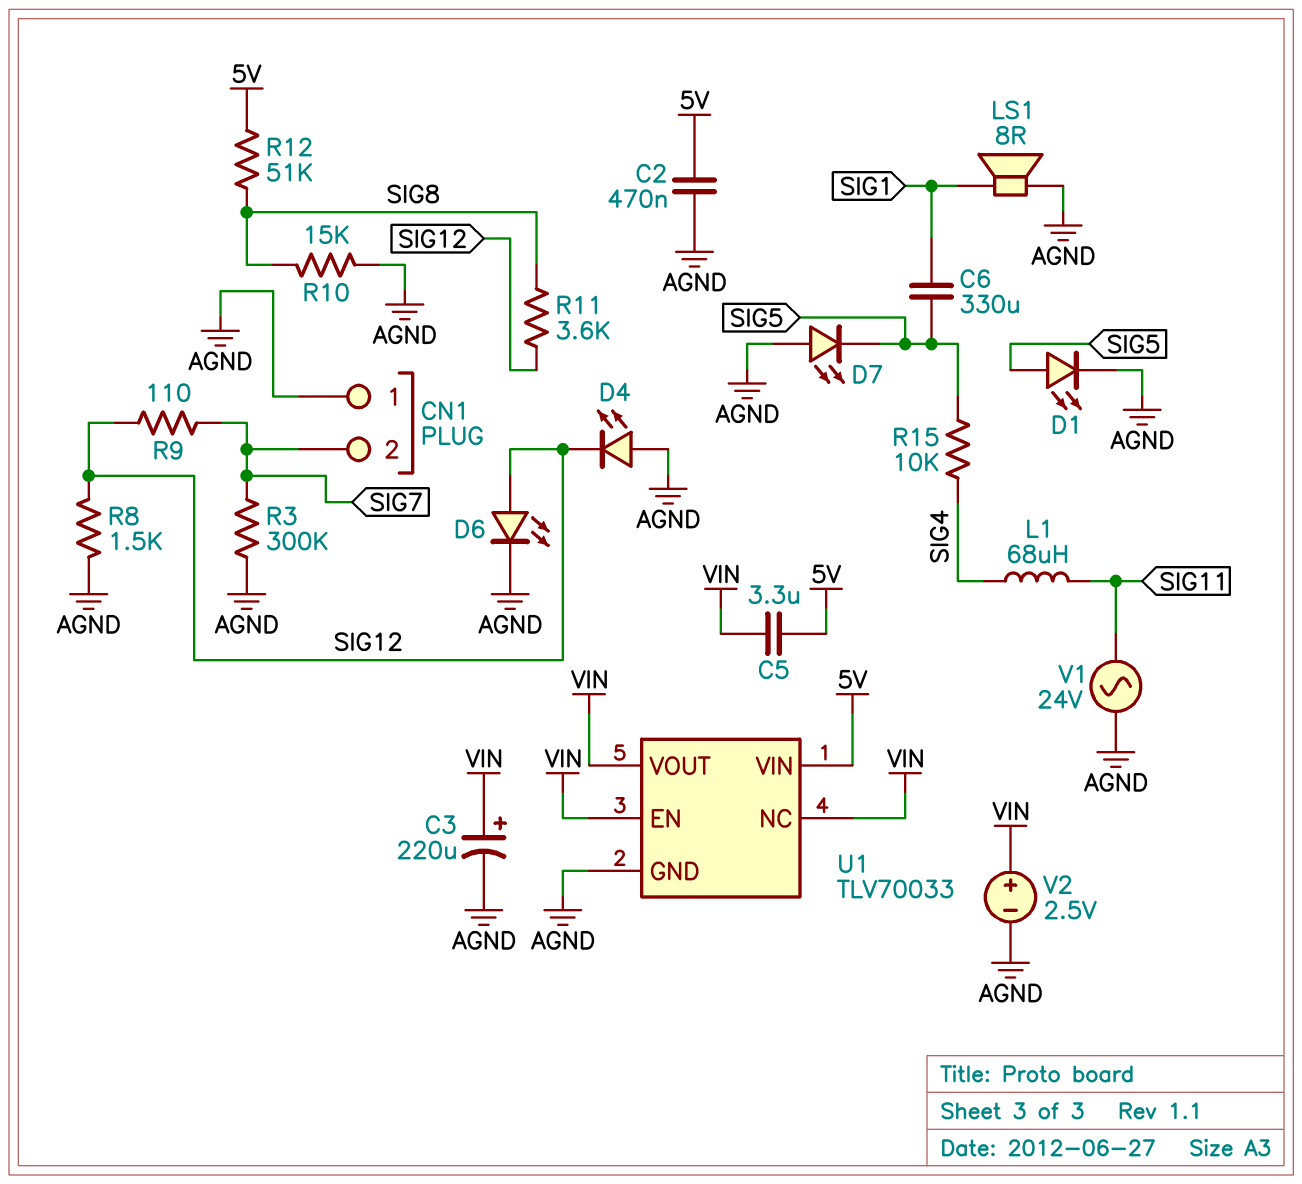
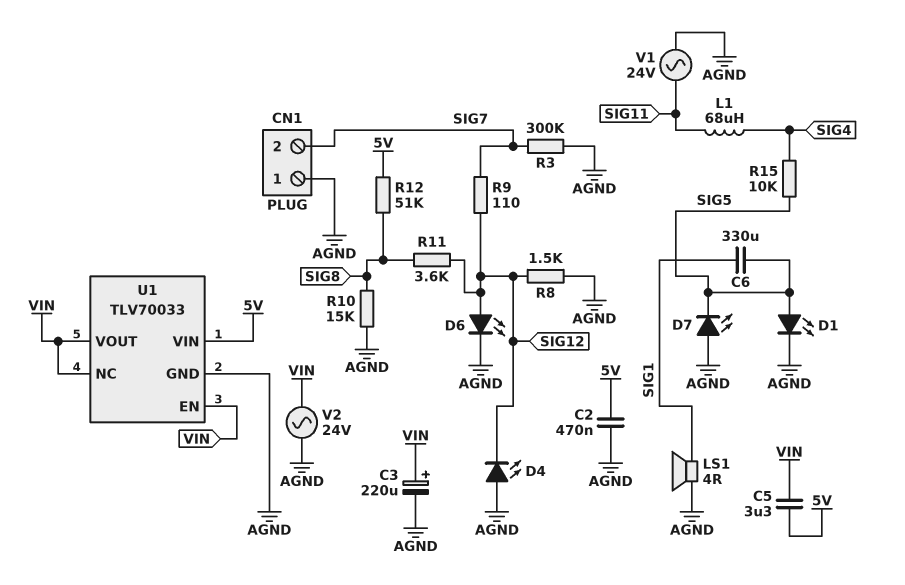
LS1: speaker 8R (AGND, SIG1) -> speaker 4R (AGND, SIG1)
V2: 2.5V (plus VIN, minus AGND) -> AC 24V (AGND, VIN)

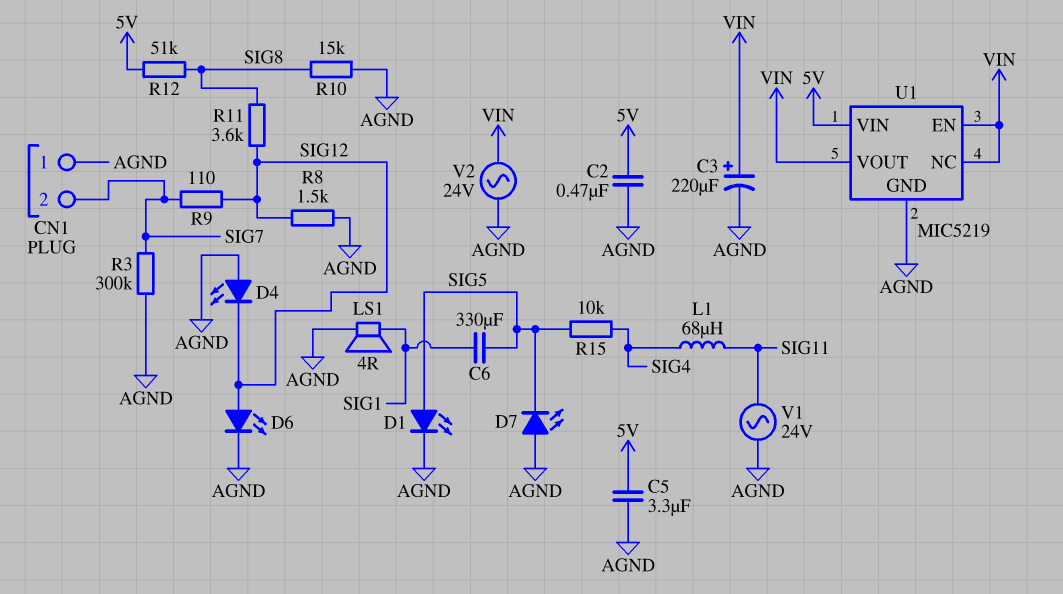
C5: 3.3uF (5V, VIN) -> 3.3uF (5V, AGND)
U1: TLV70033 -> MIC5219

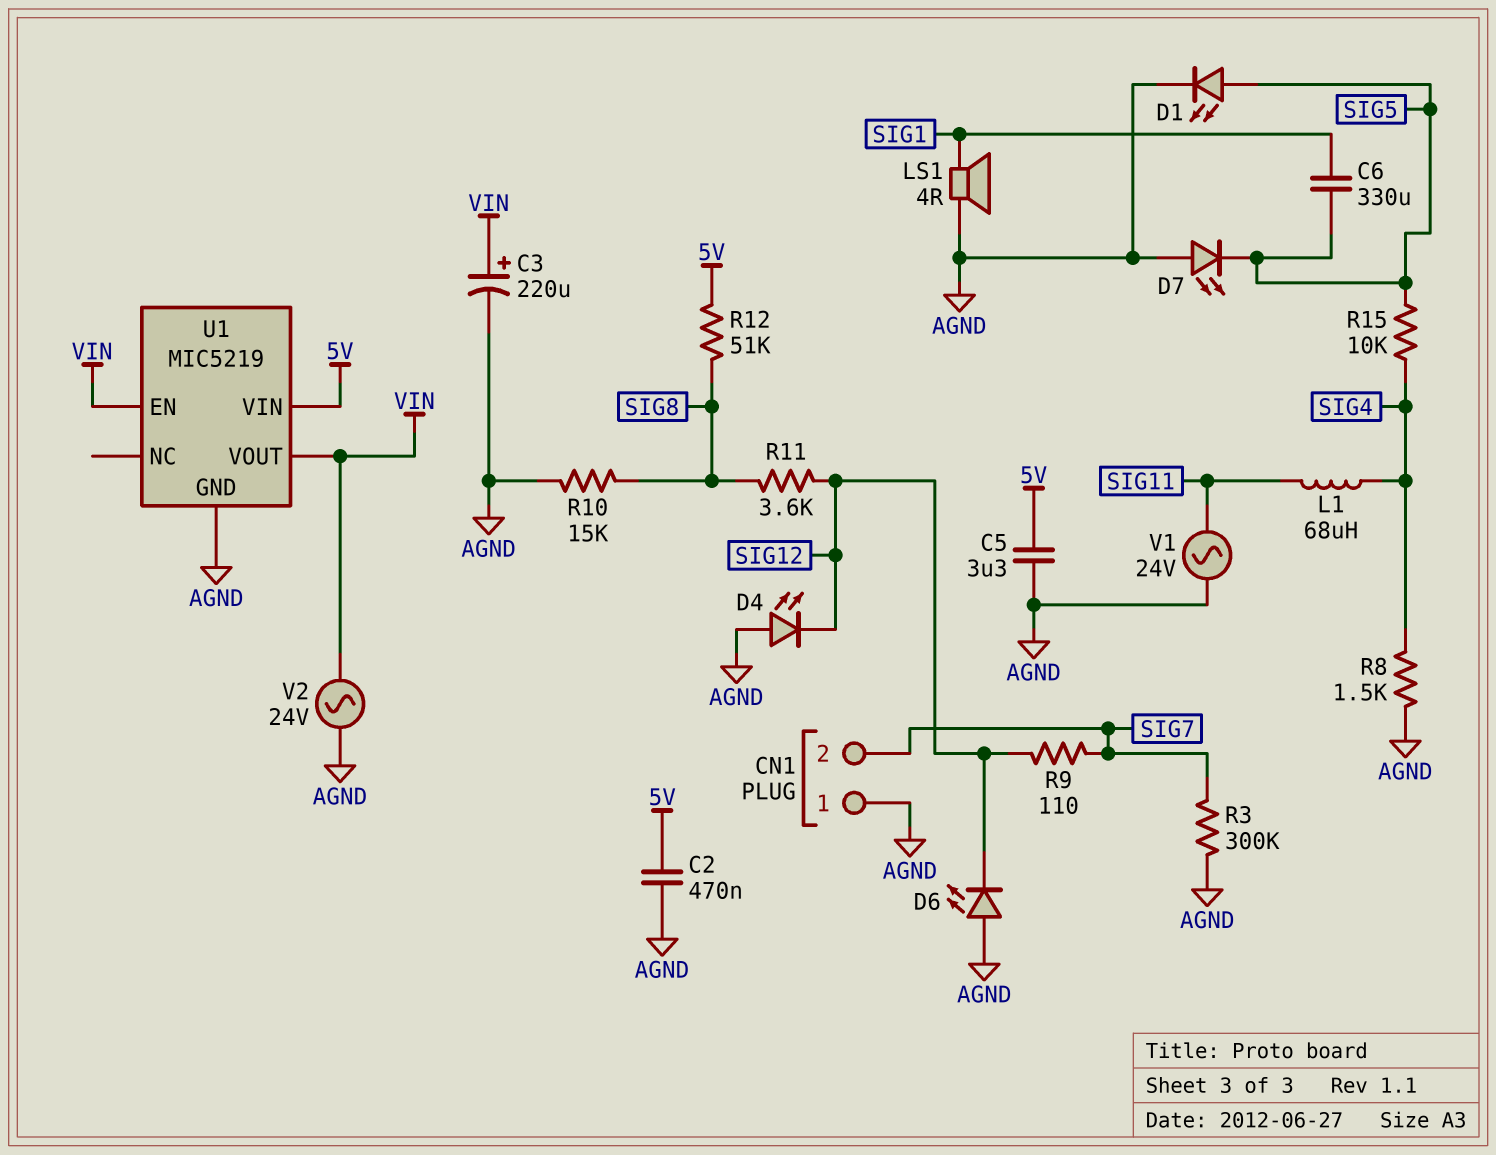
D6: LED (A SIG12, K AGND) -> LED (A AGND, K SIG12)
R8: 1.5k (AGND, SIG12) -> 1.5k (AGND, SIG4)
U1 pin NC: VIN -> none

